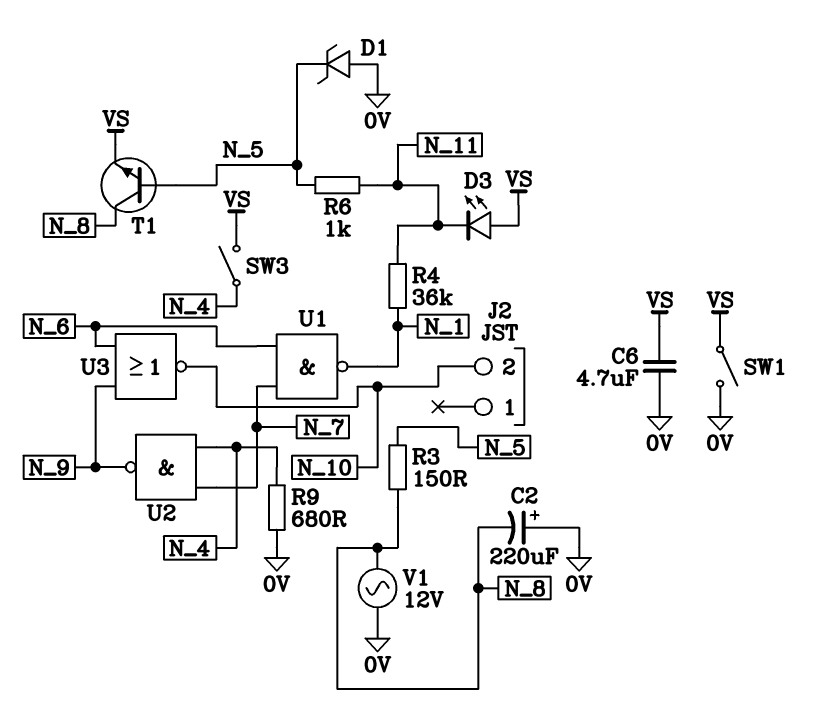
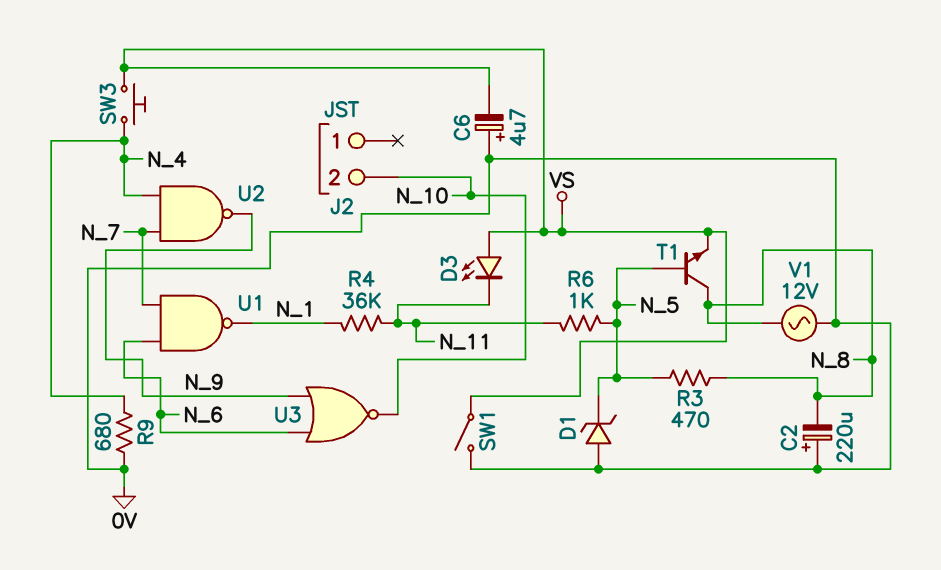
C6: 4.7uF (0V, VS) -> 4.7uF (plus 0V, minus VS)
R3: 150 (N_5, N_8) -> 470 (N_5, N_8)
SW3: switch (N_4, VS) -> button (N_4, VS)

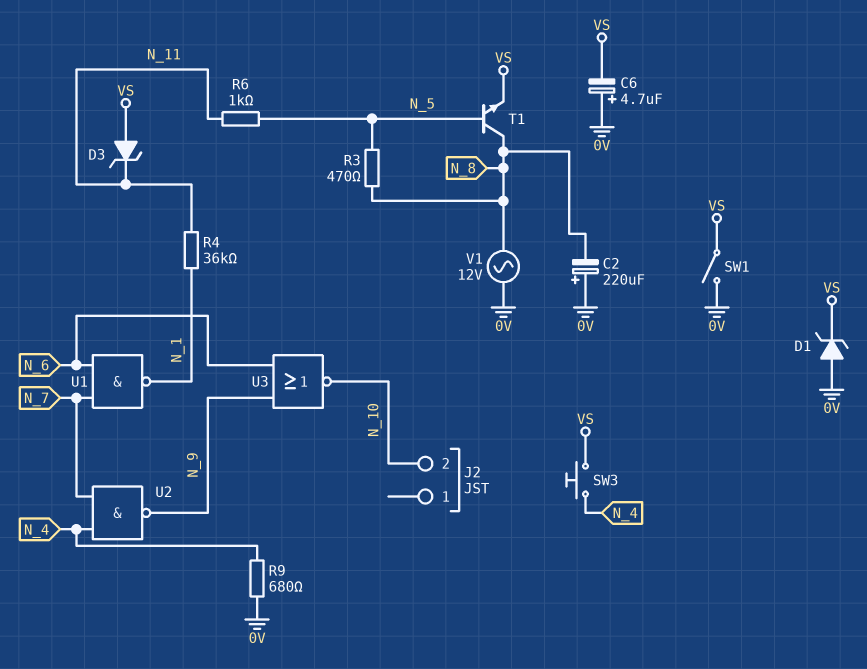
D1: zener (A 0V, K N_5) -> zener (A 0V, K VS)
D3: LED (A VS, K N_11) -> zener (A VS, K N_11)

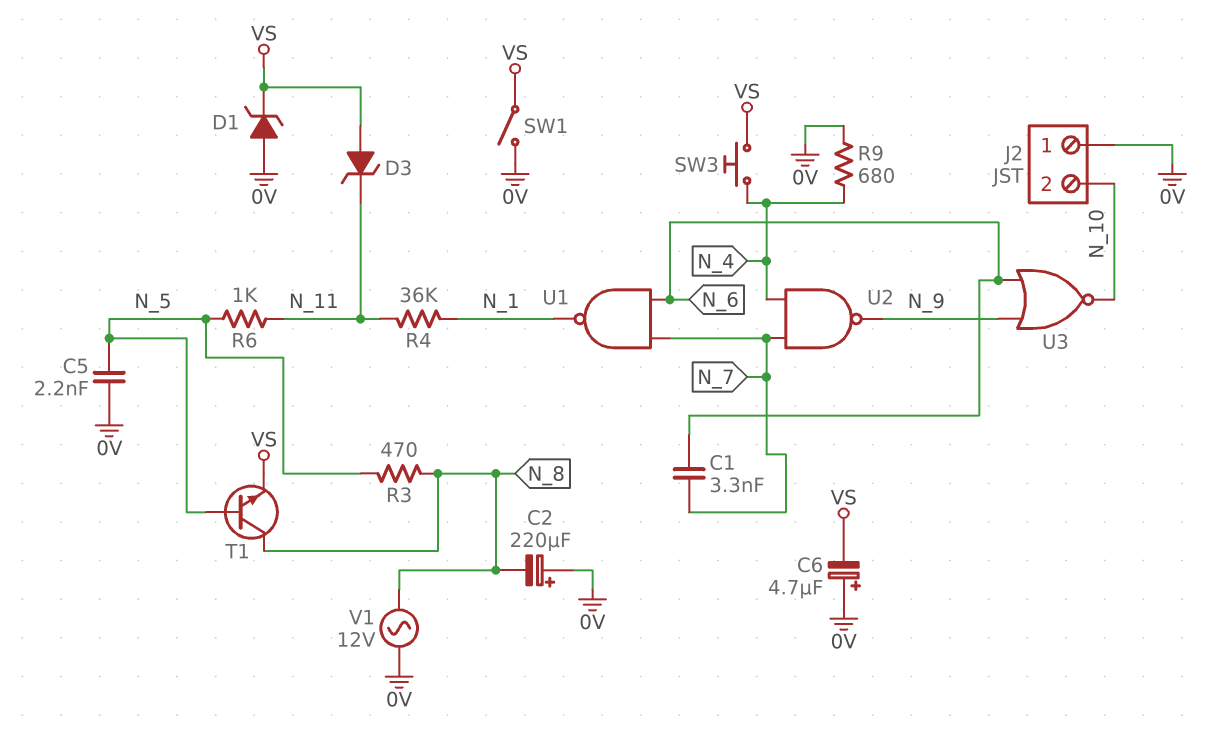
C1: none -> 3.3nF (N_6, N_7)
C5: none -> 2.2nF (0V, N_5)
J2 pin 1: none -> 0V

